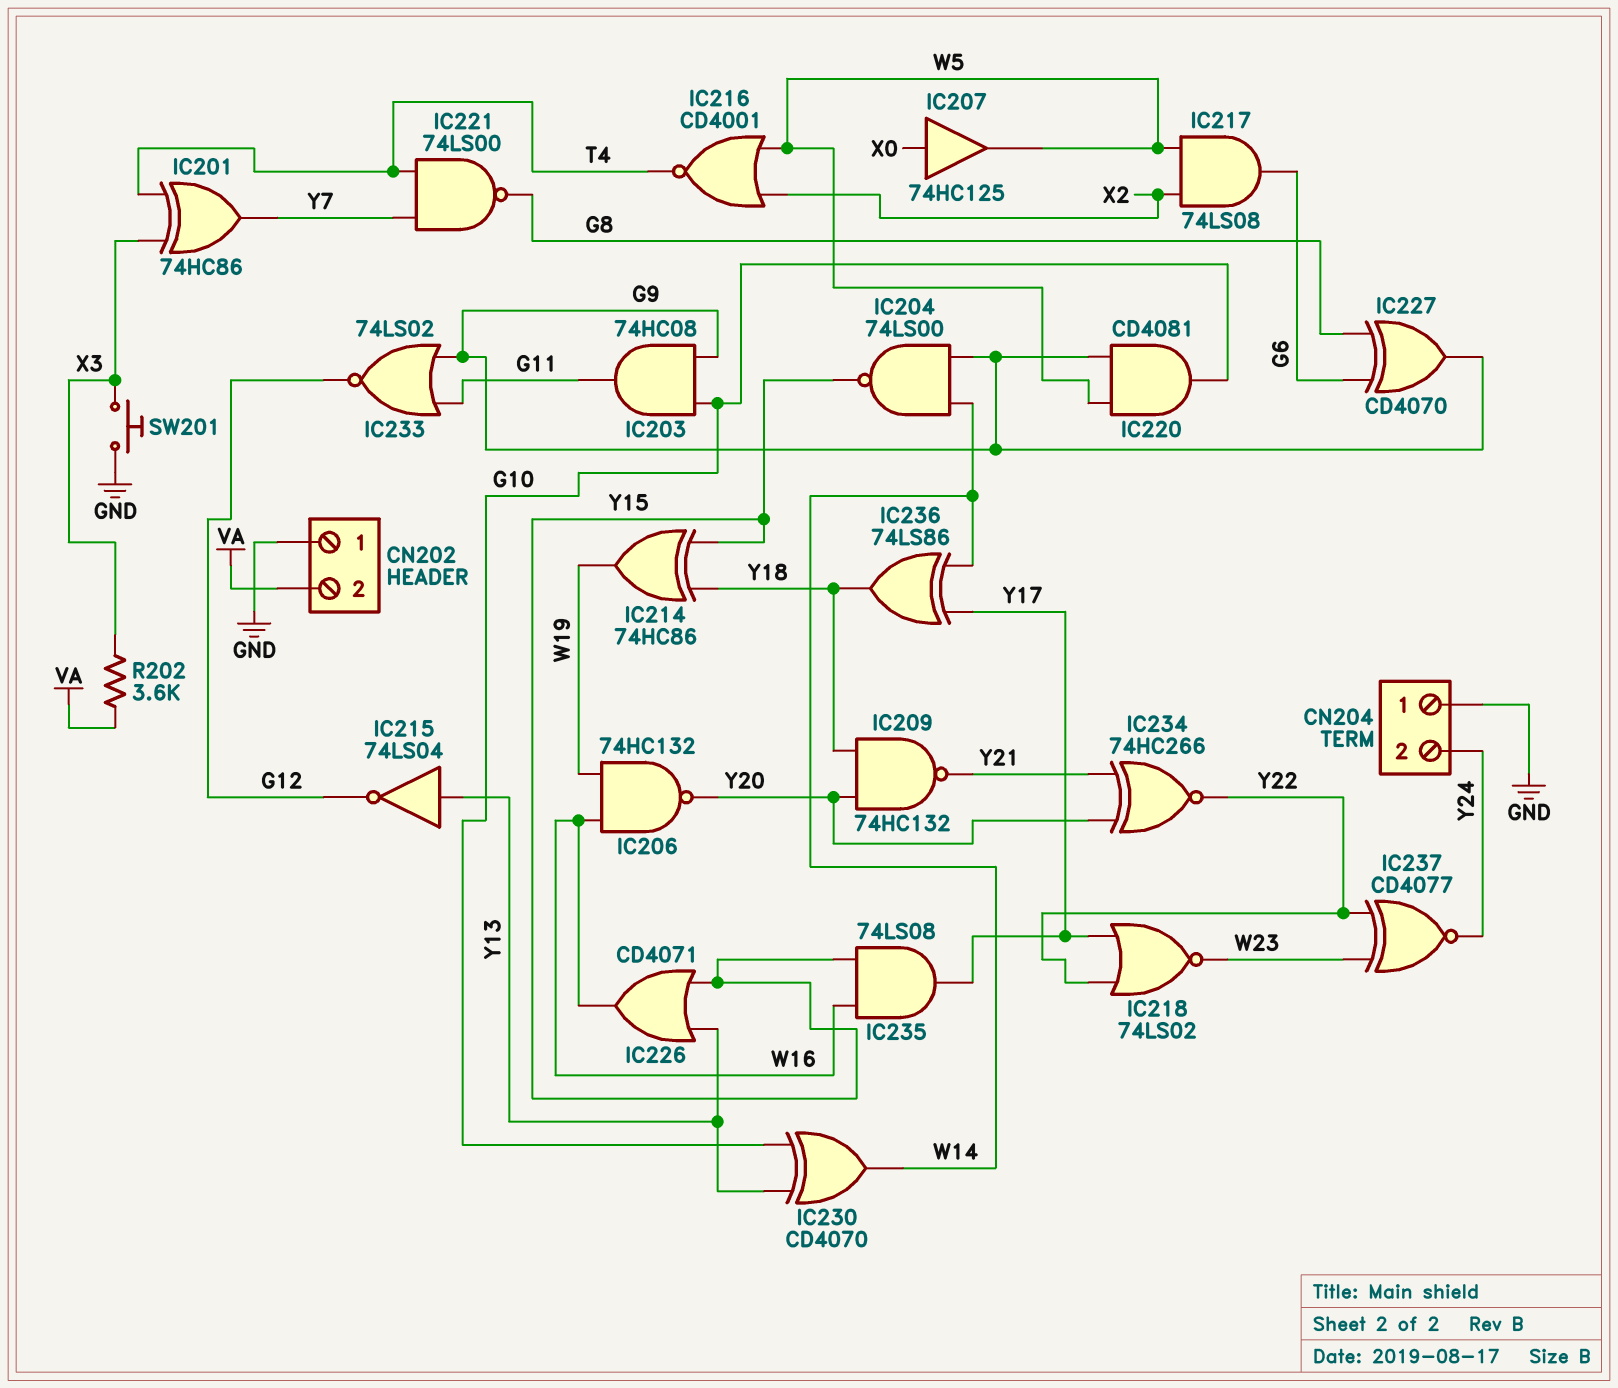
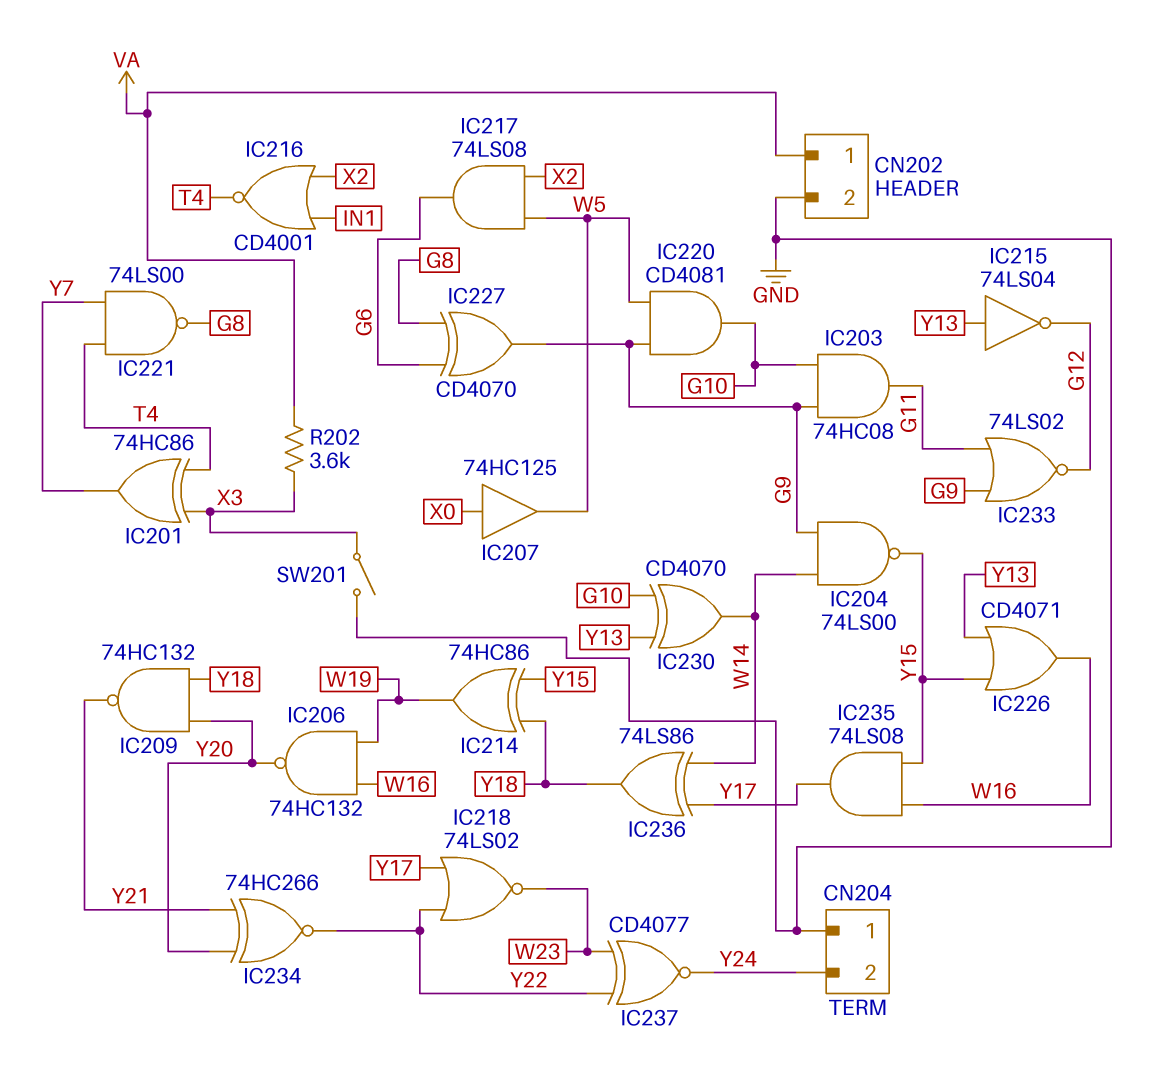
CN202 pin 1: GND -> VA
CN202 pin 2: VA -> GND
IC216: NOR CD4001 (in W5, in X2, out T4) -> NOR CD4001 (in IN1, in X2, out T4)
SW201: button (GND, X3) -> switch (GND, X3)

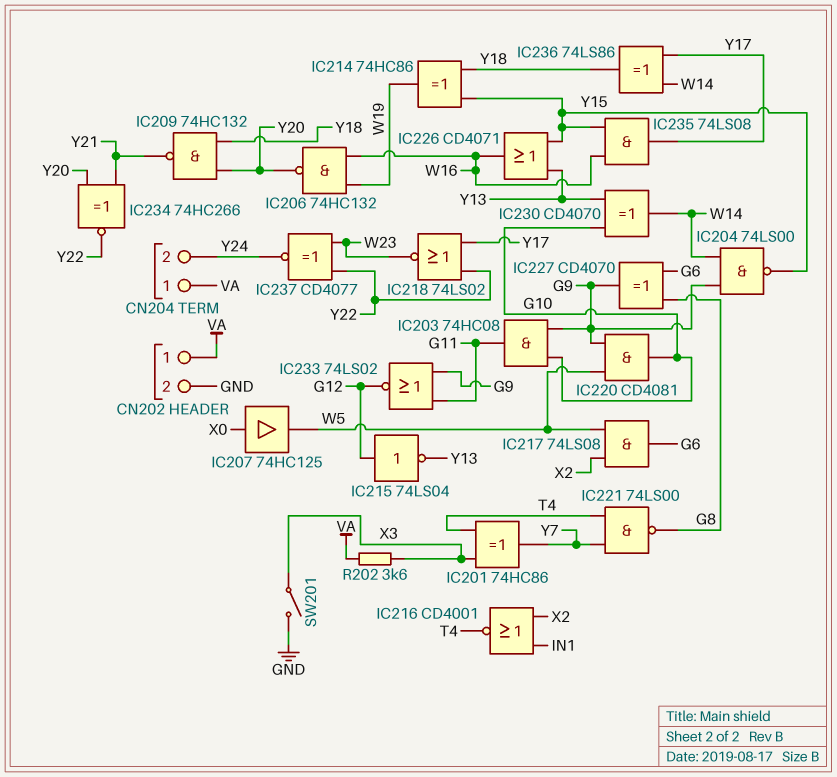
CN204 pin 1: GND -> VA
IC215: NOT 74LS04 (in Y13, out G12) -> NOT 74LS04 (in G12, out Y13)

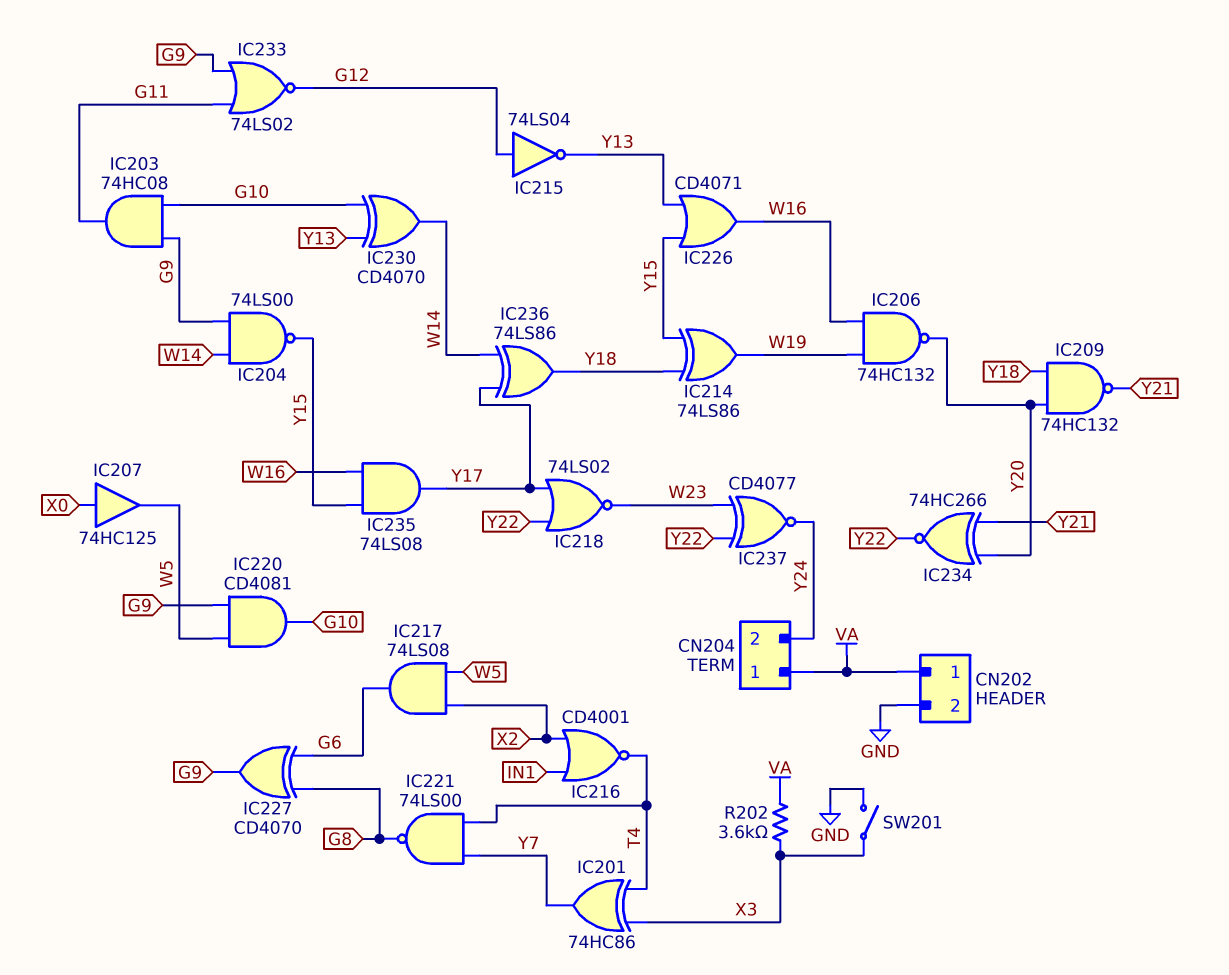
IC214: XOR 74HC86 (in Y15, in Y18, out W19) -> XOR 74LS86 (in Y15, in Y18, out W19)

